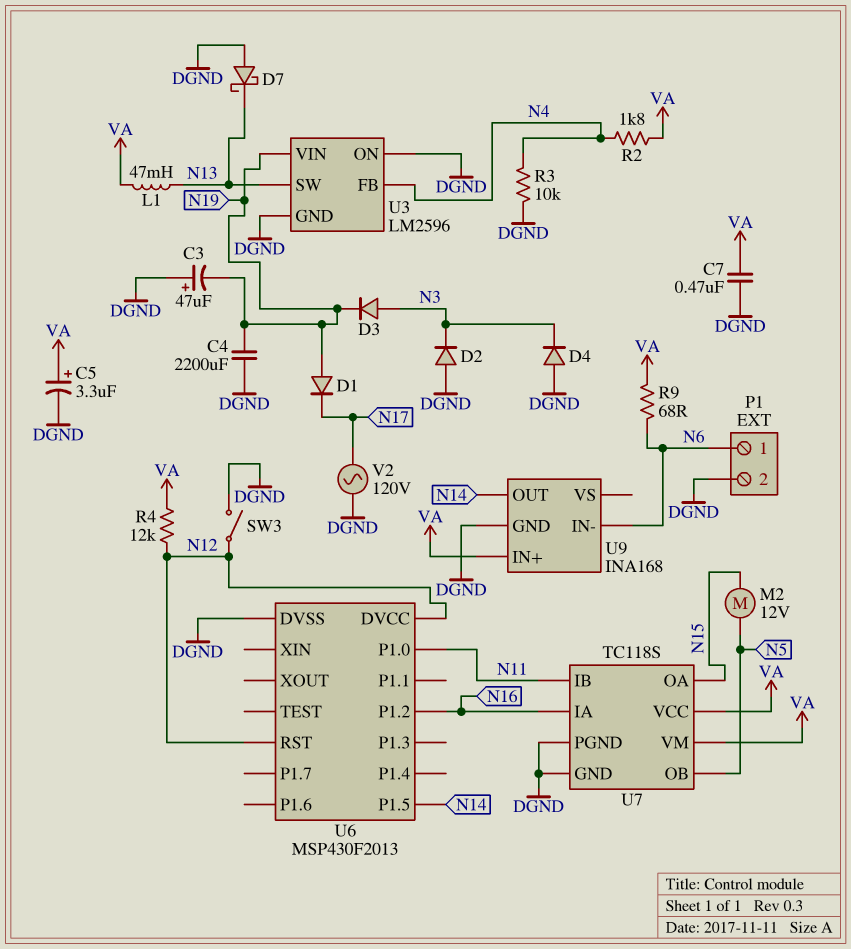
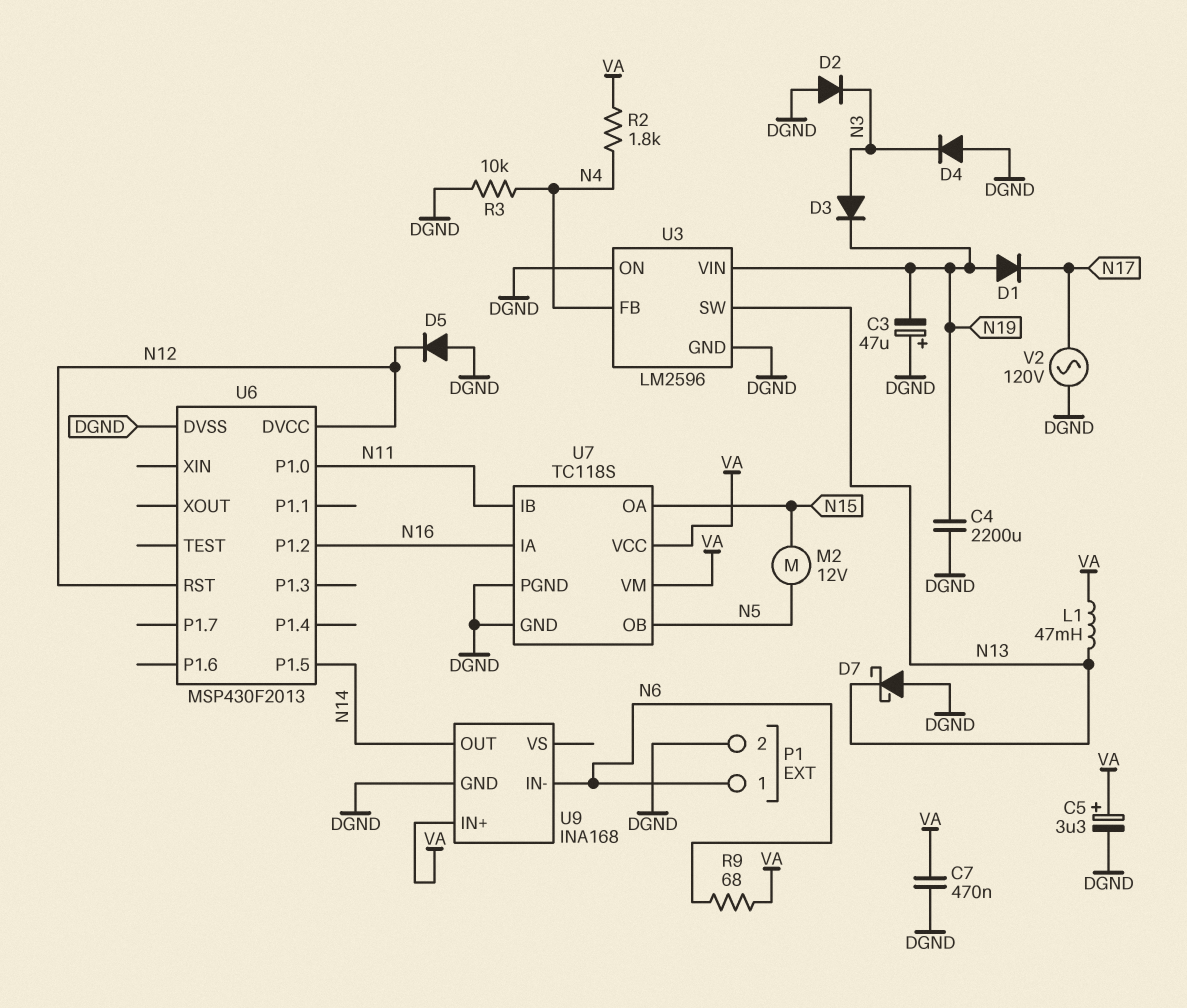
D5: none -> diode (A DGND, K N12)
R4: 12k (N12, VA) -> none
SW3: switch (DGND, N12) -> none

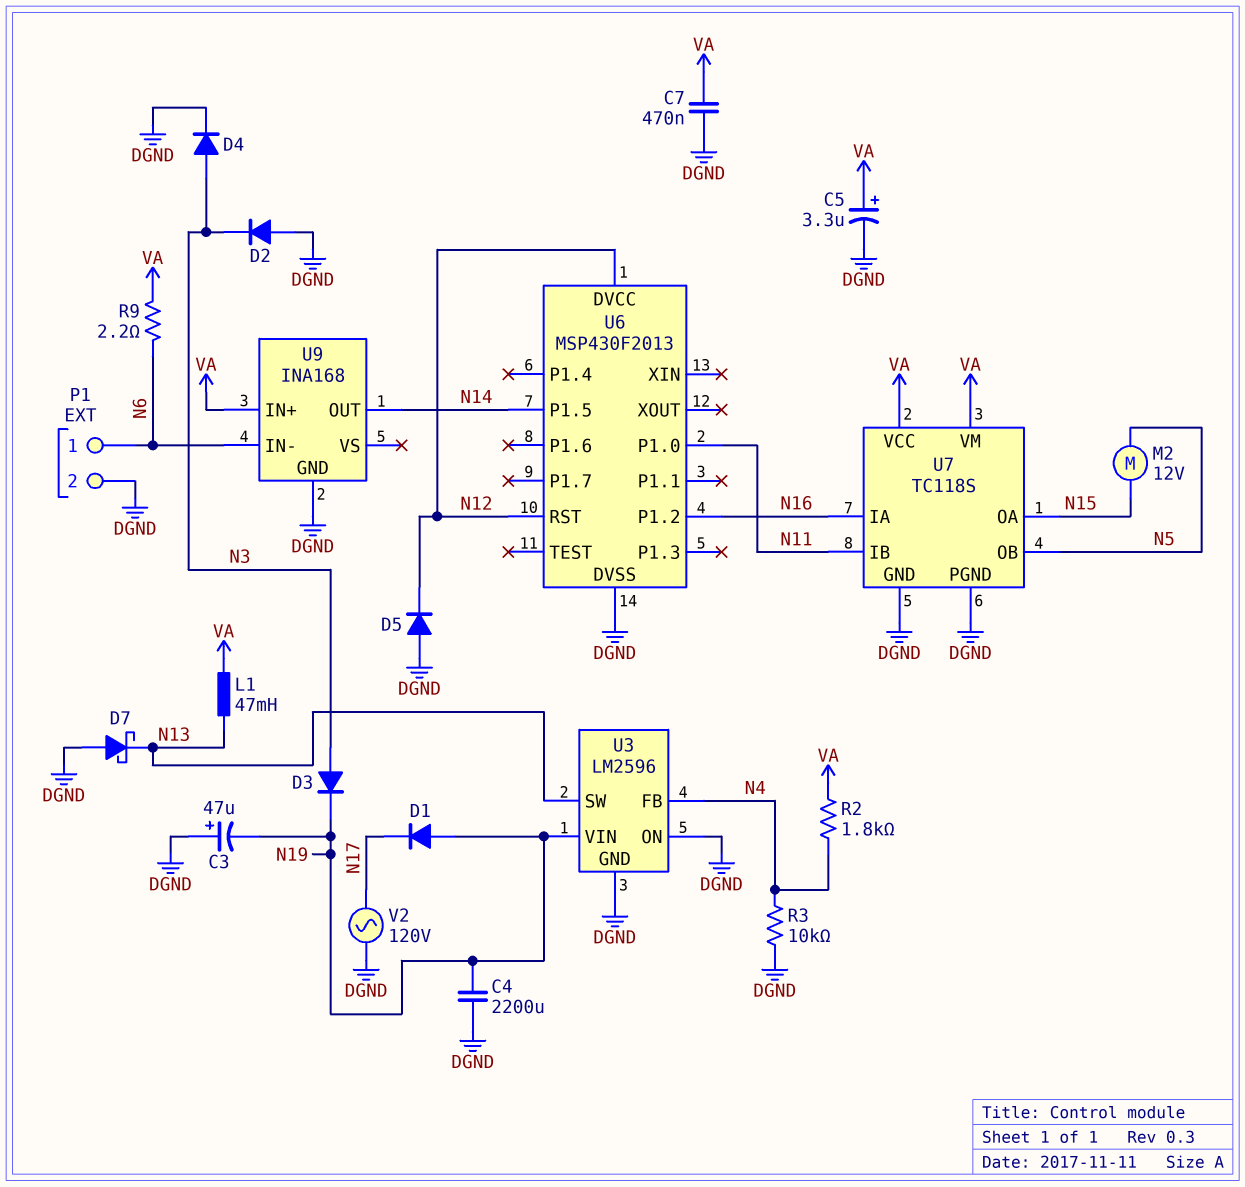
D4: diode (A DGND, K N3) -> diode (A N3, K DGND)
R9: 68 (N6, VA) -> 2.2 (N6, VA)

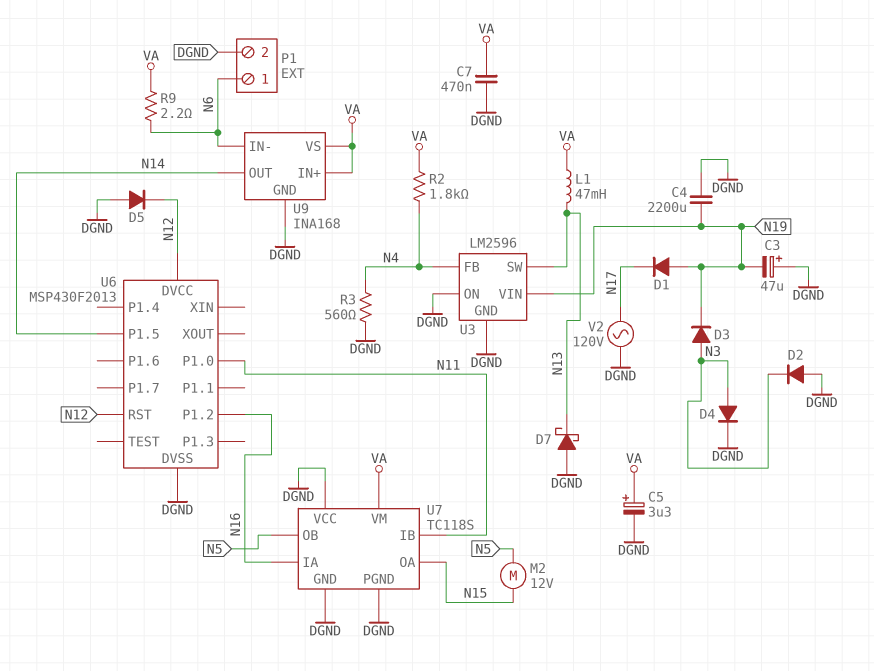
R3: 10k (DGND, N4) -> 560 (DGND, N4)
U7 pin VCC: VA -> DGND
U9 pin VS: none -> VA

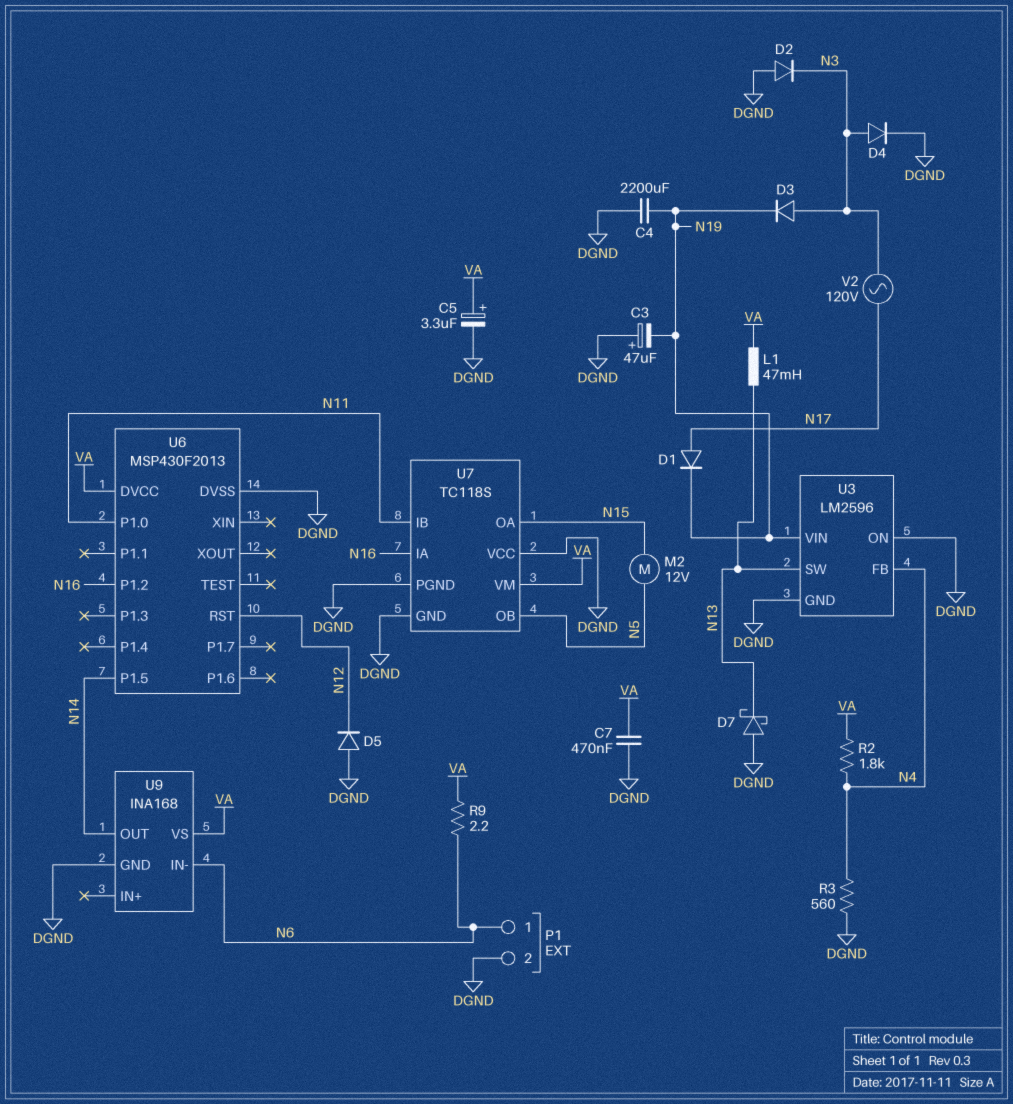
D1: diode (A N19, K N17) -> diode (A N17, K N19)
U6 pin DVCC: N12 -> VA
U9 pin IN+: VA -> none
V2: AC 120V (DGND, N17) -> AC 120V (N3, N17)

